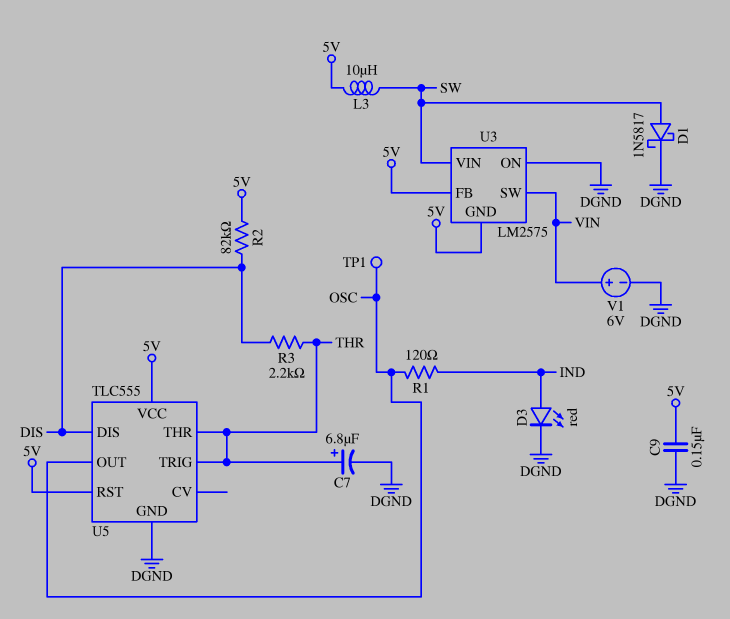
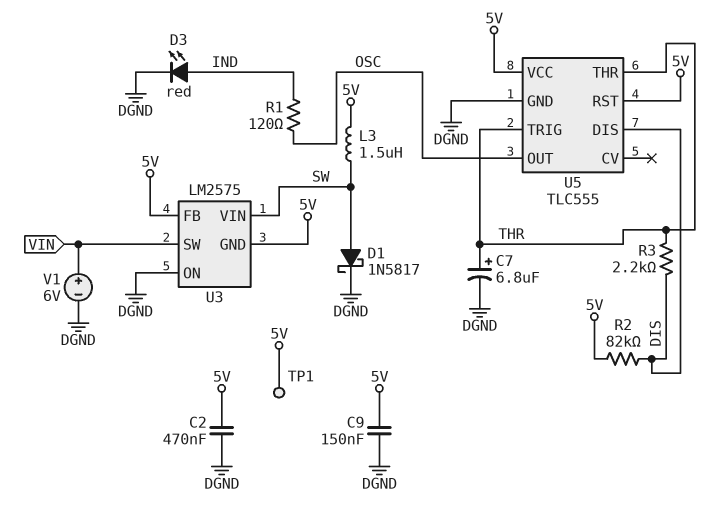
C2: none -> 470nF (5V, DGND)
L3: 10uH (5V, SW) -> 1.5uH (5V, SW)
TP1: test point (OSC) -> test point (5V)

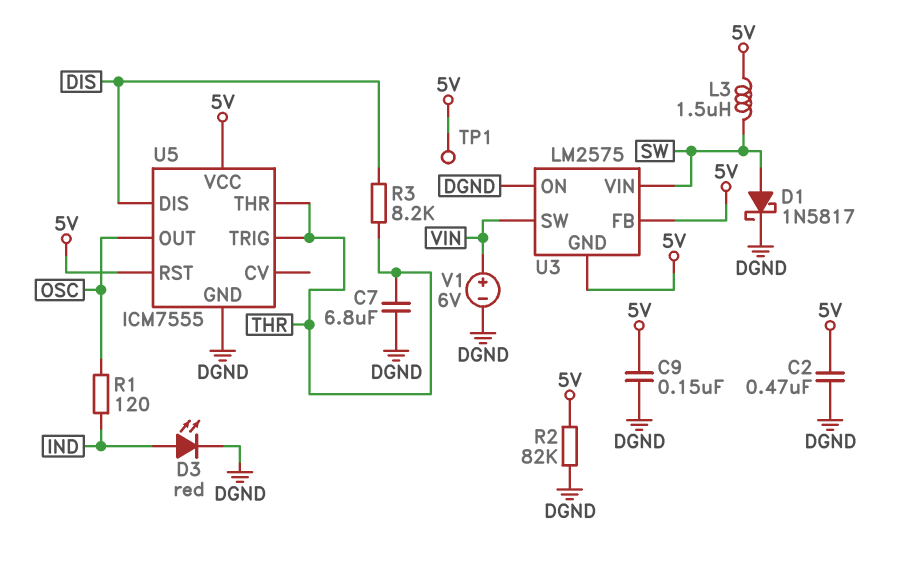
C7: 6.8uF (plus THR, minus DGND) -> 6.8uF (DGND, THR)
R2: 82k (5V, DIS) -> 82k (5V, DGND)
R3: 2.2k (DIS, THR) -> 8.2k (DIS, THR)
U5: TLC555 -> ICM7555

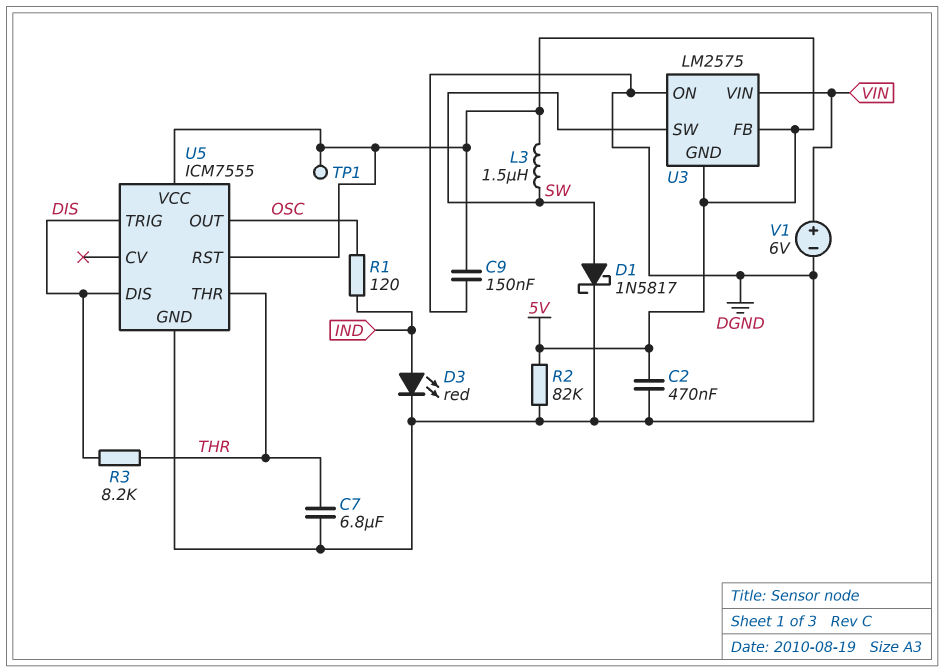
U3 pin SW: VIN -> SW
U3 pin VIN: SW -> VIN
U5 pin TRIG: THR -> DIS

